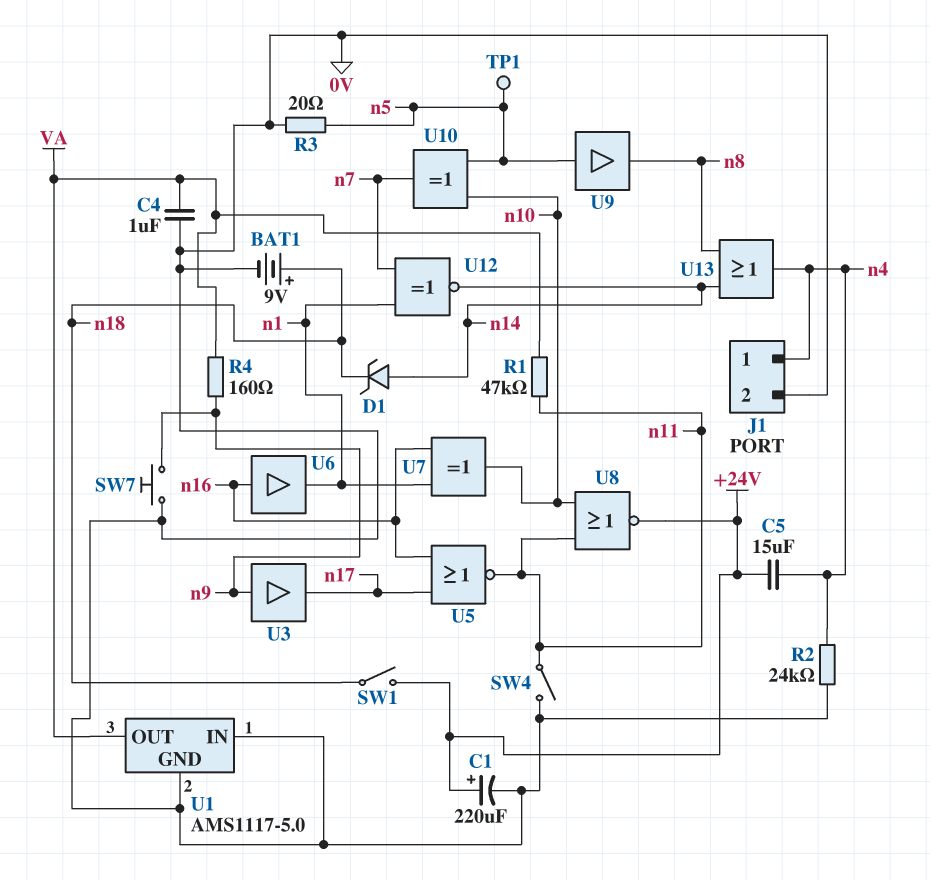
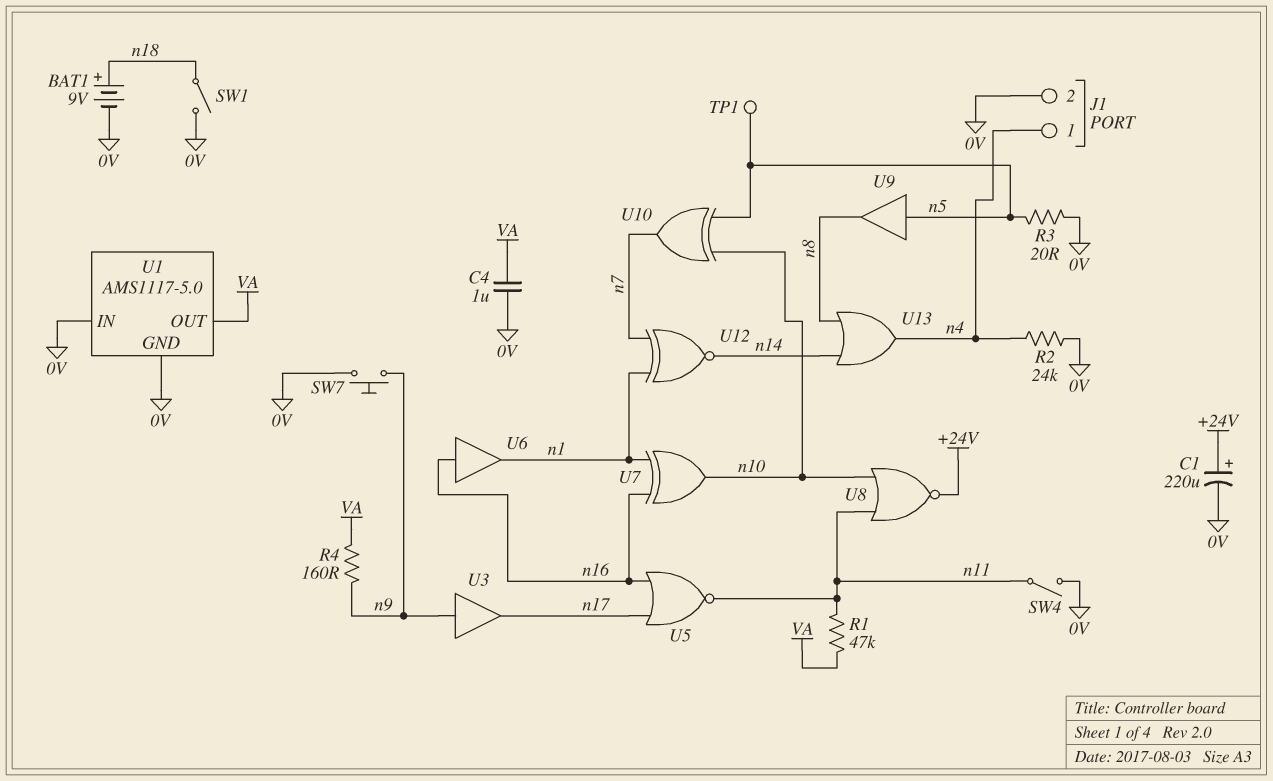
C5: 15uF (+24V, n4) -> none
D1: zener (A n14, K n18) -> none
SW1: switch (+24V, n18) -> switch (0V, n18)

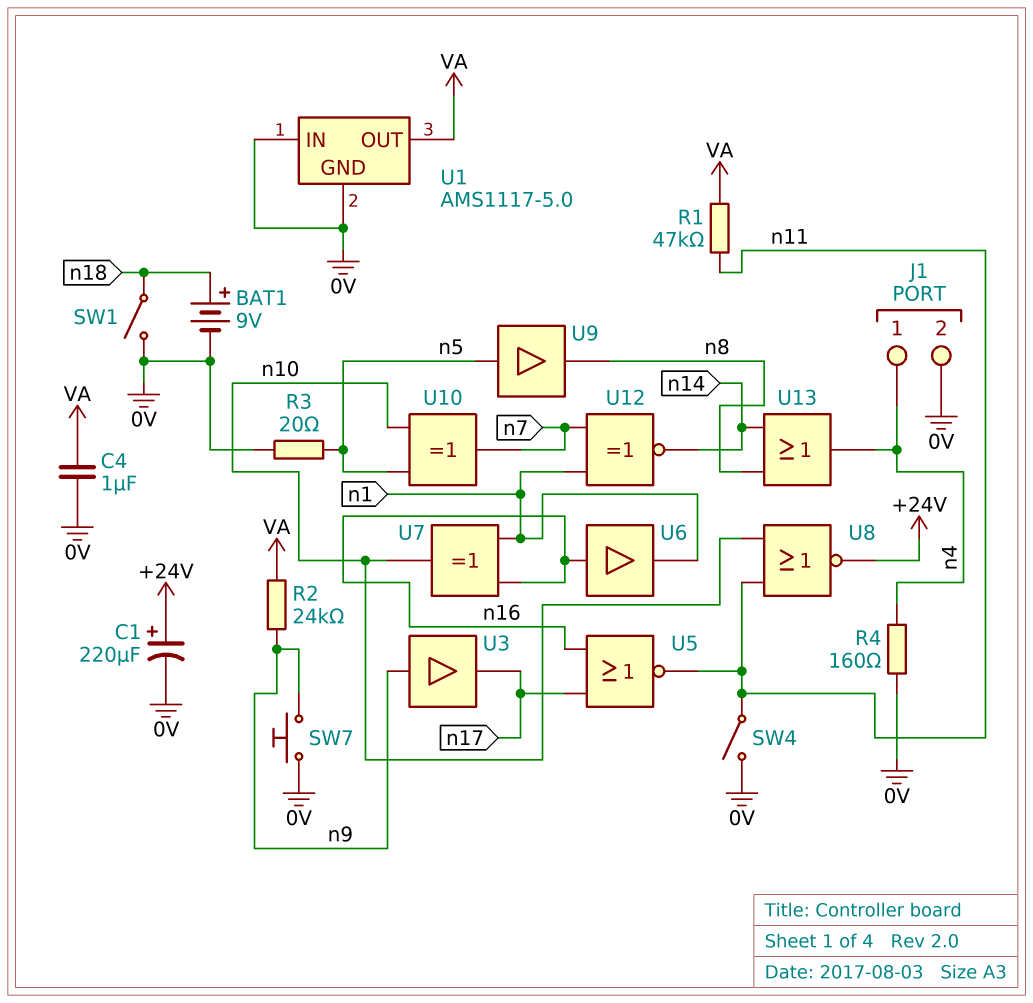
R2: 24k (0V, n4) -> 24k (VA, n9)
R4: 160 (VA, n9) -> 160 (0V, n4)
TP1: test point (n5) -> none

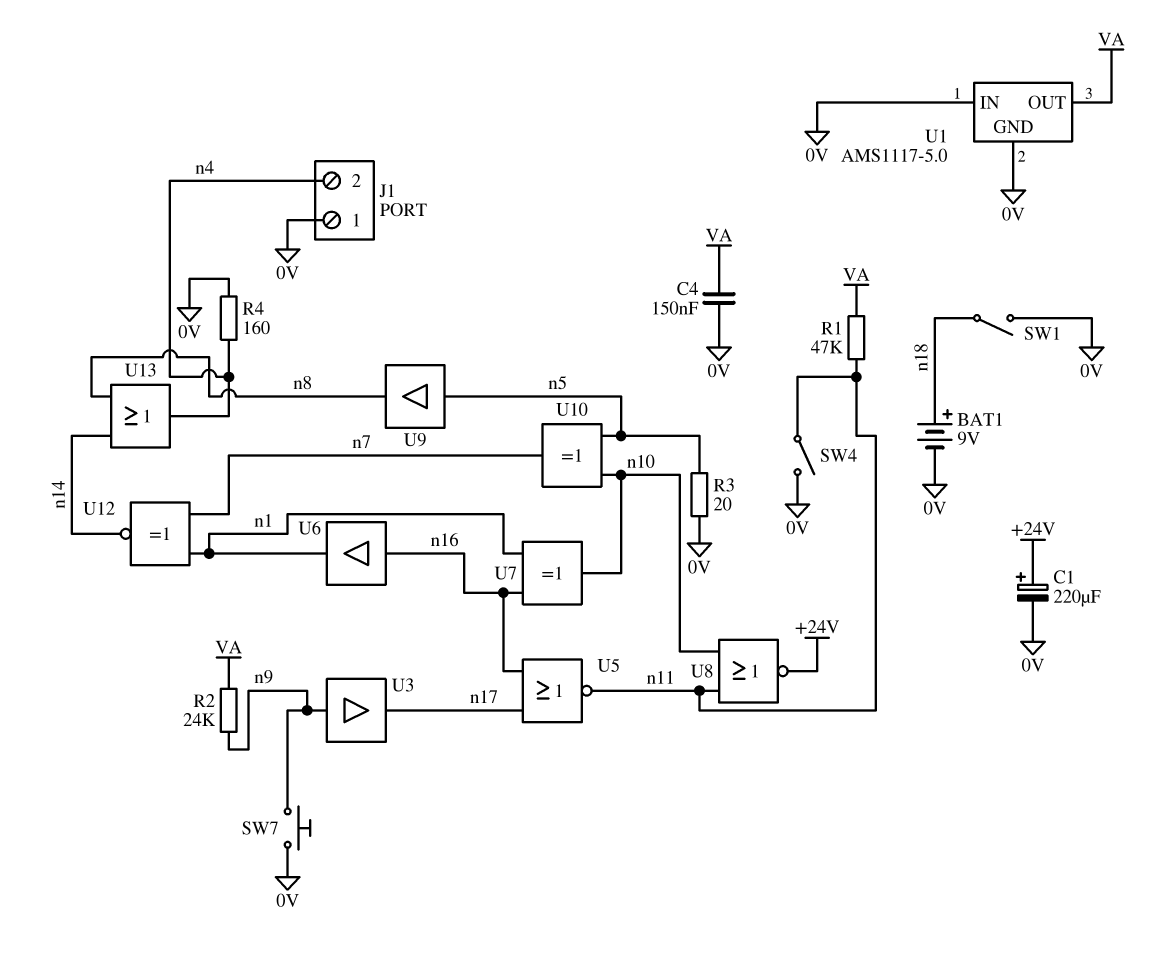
C4: 1uF (0V, VA) -> 150nF (0V, VA)
J1 pin 1: n4 -> 0V
J1 pin 2: 0V -> n4

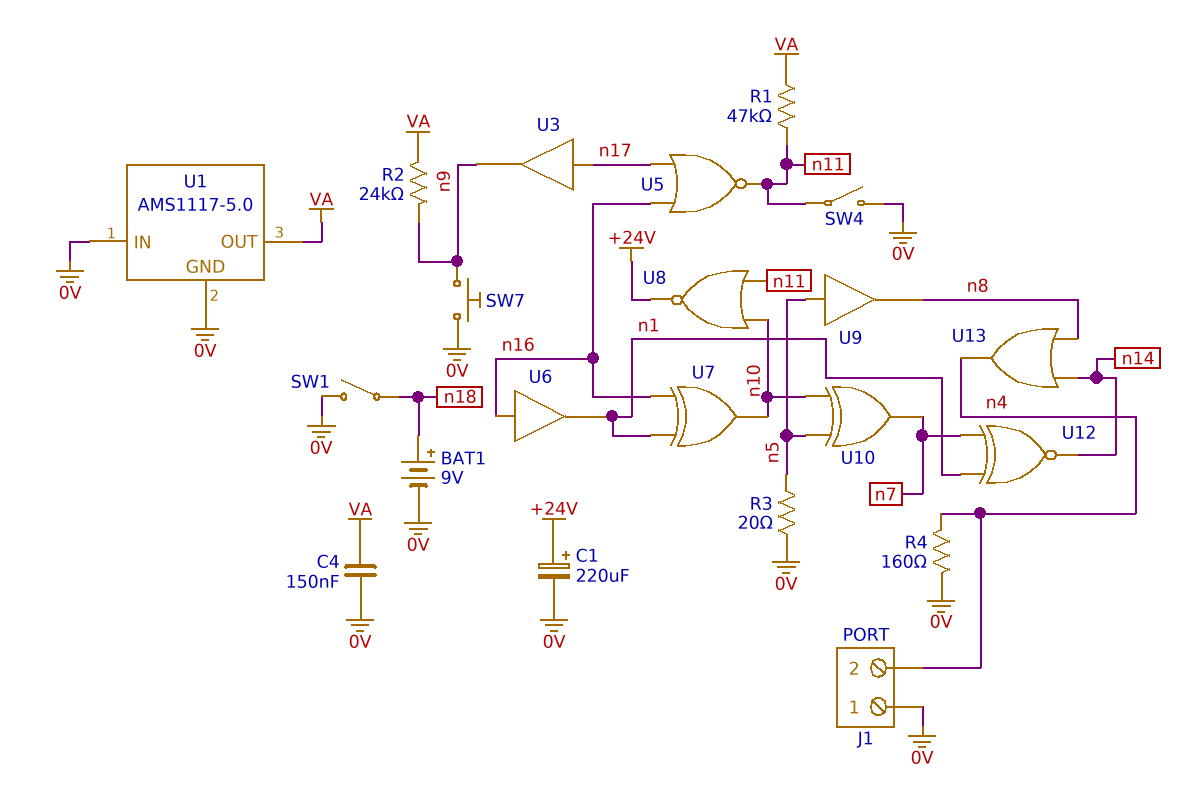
U3: buffer (in n9, out n17) -> buffer (in n17, out n9)

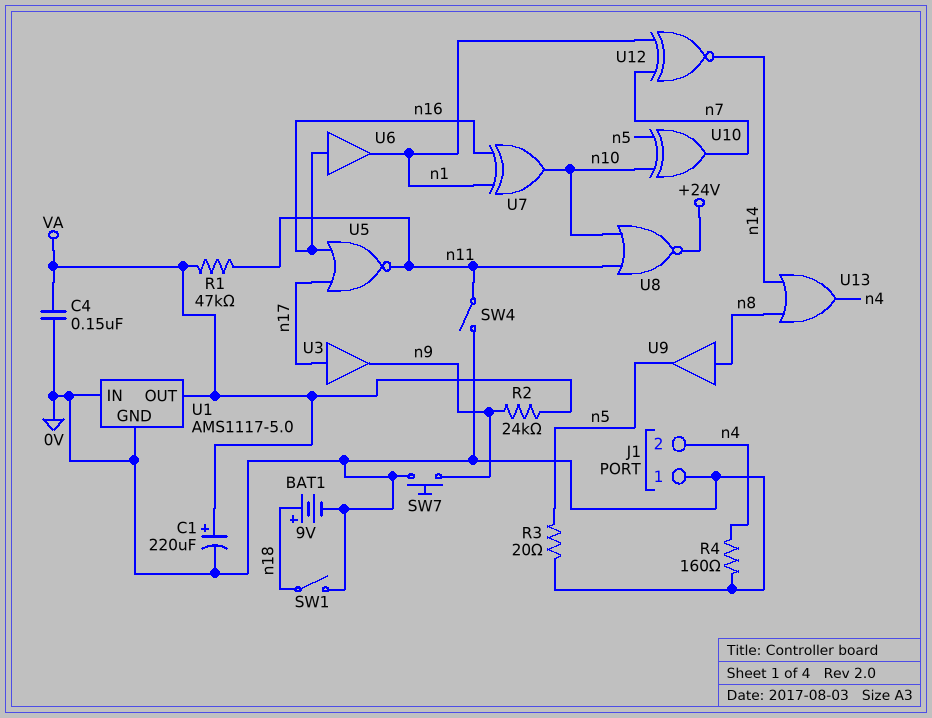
C1: 220uF (plus +24V, minus 0V) -> 220uF (plus VA, minus 0V)
U9: buffer (in n5, out n8) -> buffer (in n8, out n5)

